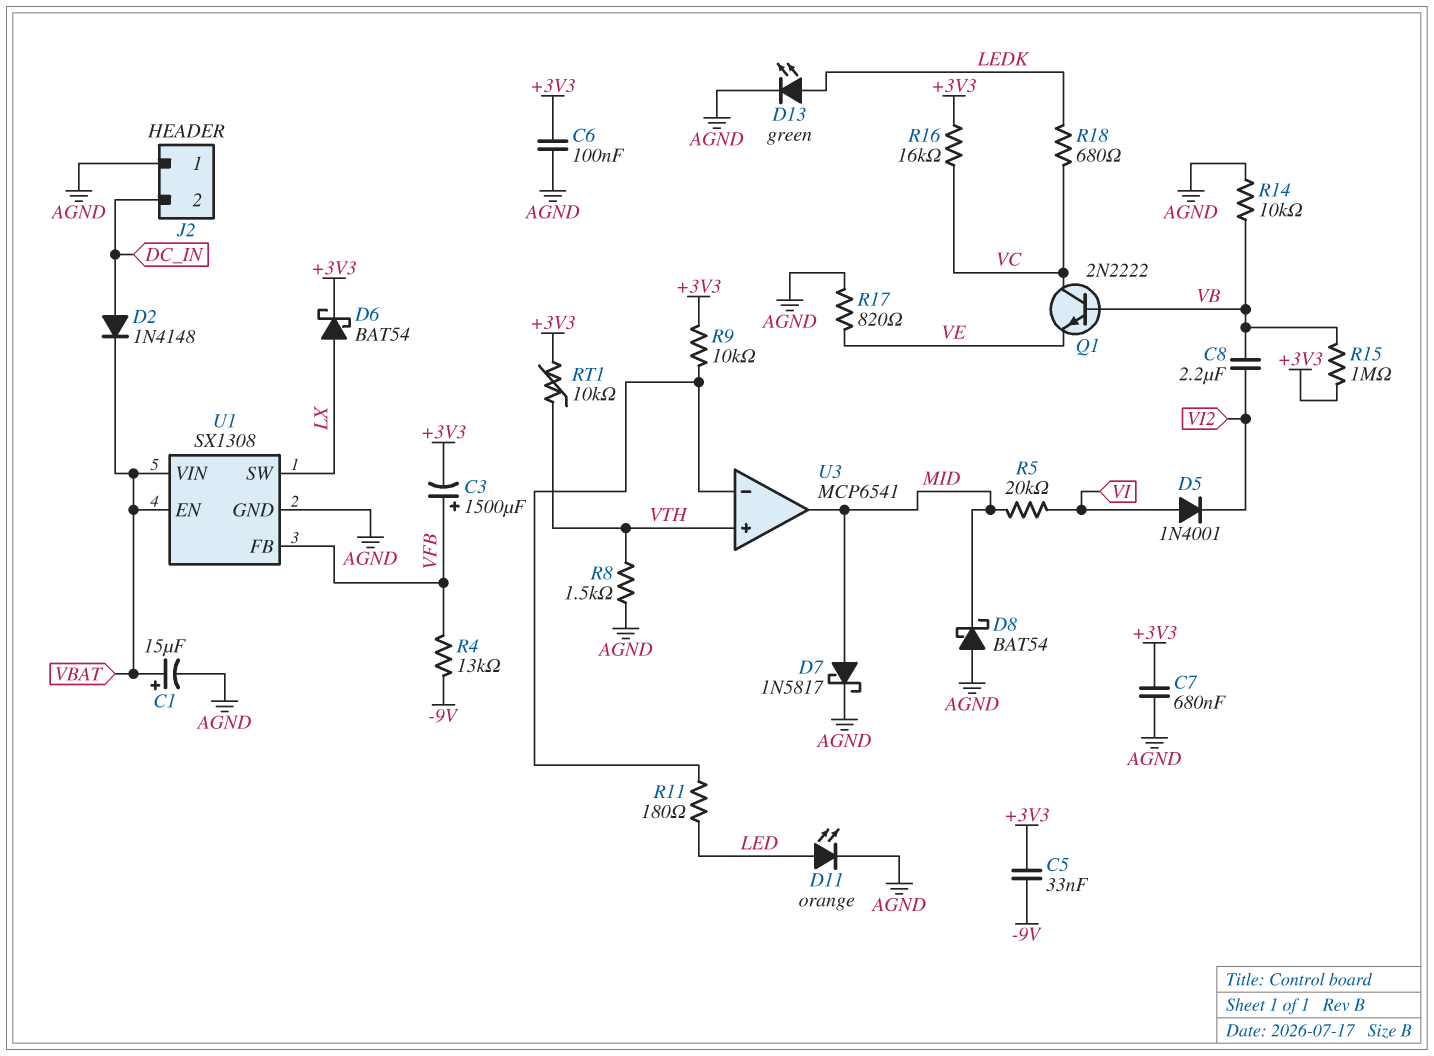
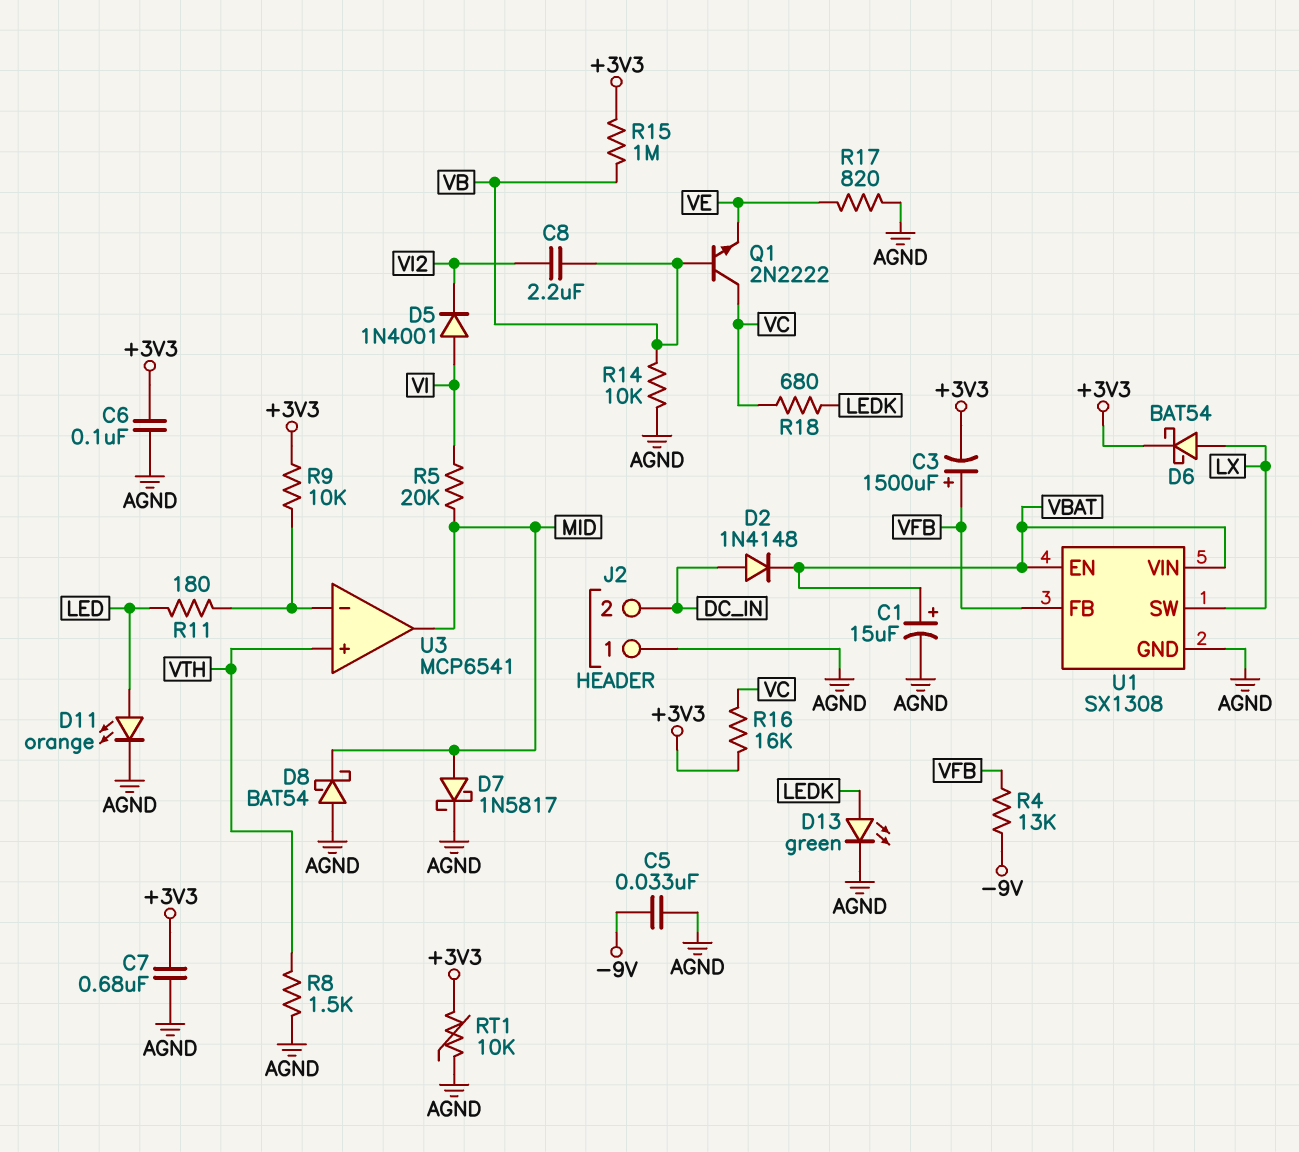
C5: 33nF (+3V3, -9V) -> 33nF (-9V, AGND)
RT1: 10k (+3V3, VTH) -> 10k (+3V3, AGND)

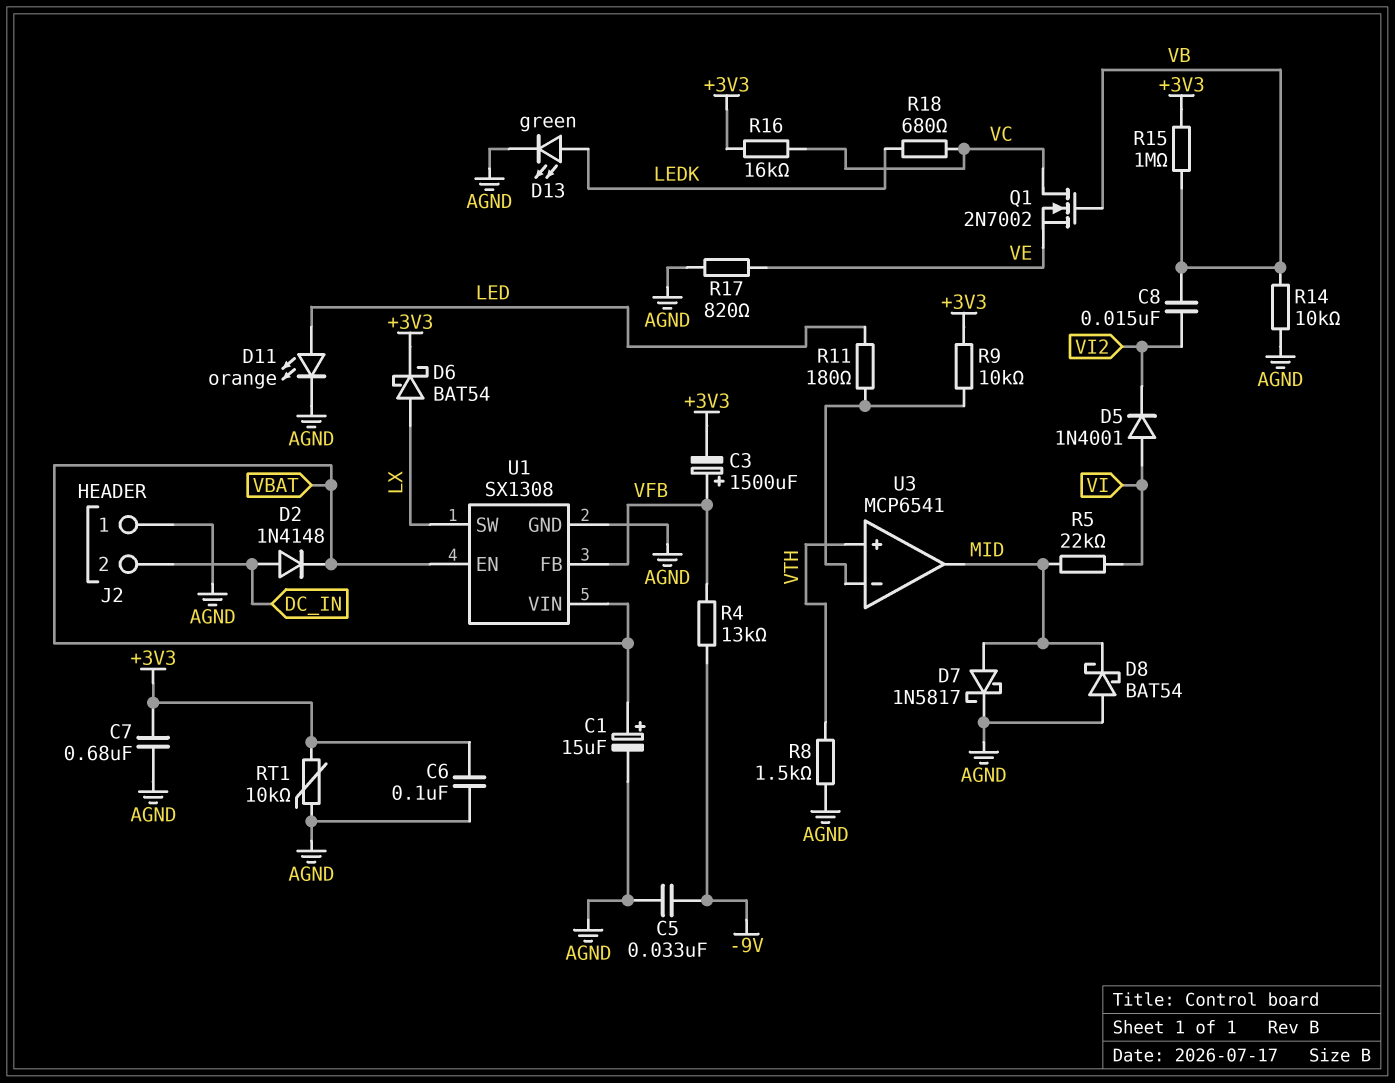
C8: 2.2uF (VB, VI2) -> 15nF (VB, VI2)
Q1: NPN 2N2222 (B VB, C VC, E VE) -> NMOS 2N7002 (G VB, D VC, S VE)
R5: 20k (MID, VI) -> 22k (MID, VI)

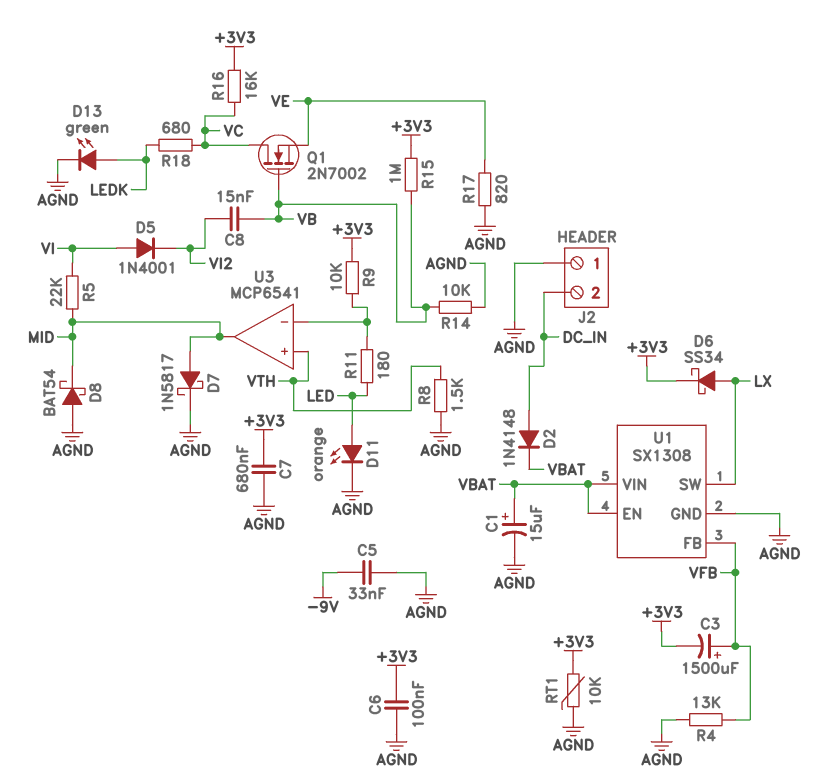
D6: schottky BAT54 (A LX, K +3V3) -> schottky SS34 (A LX, K +3V3)
R4: 13k (-9V, VFB) -> 13k (AGND, VFB)

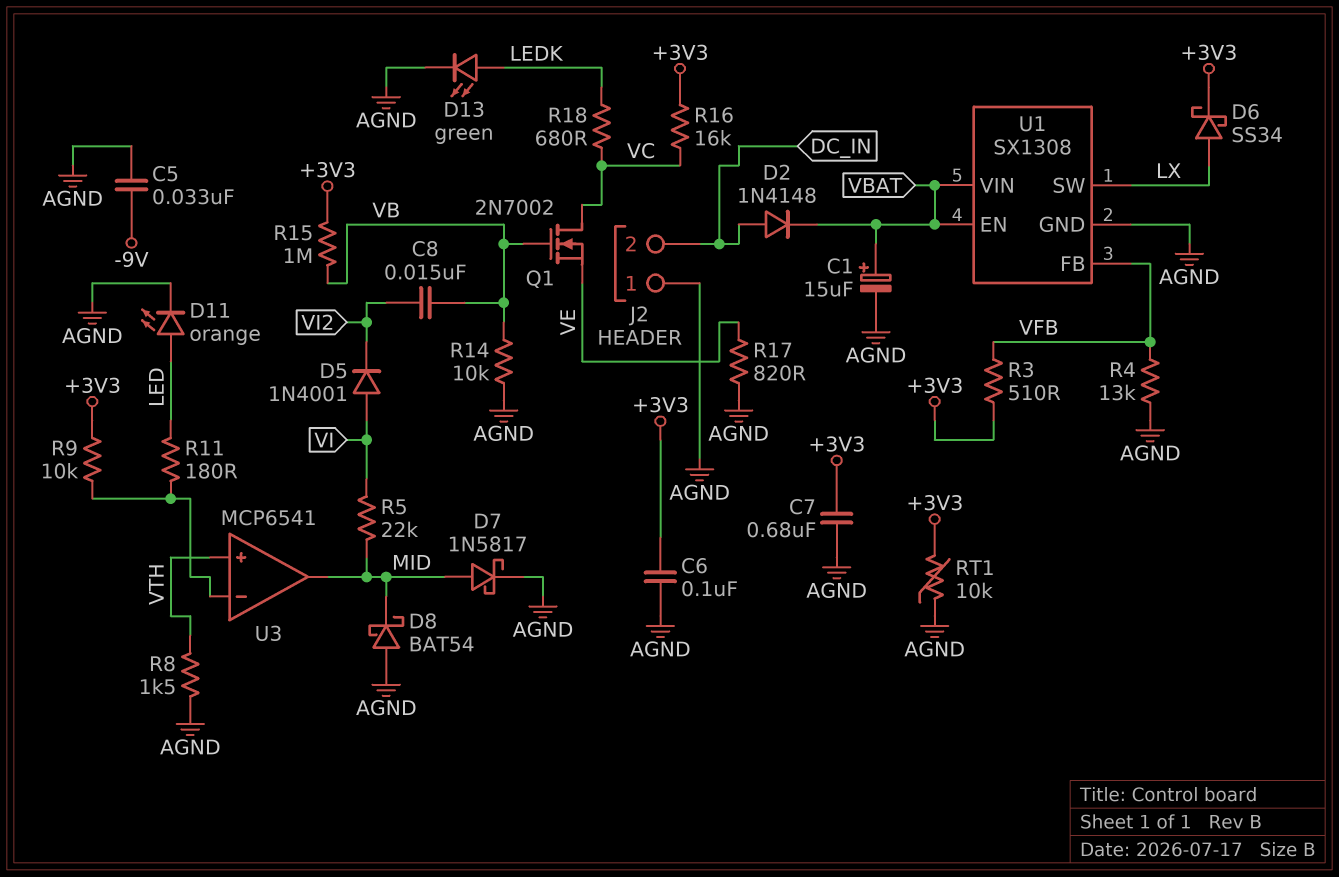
C3: 1500uF (plus VFB, minus +3V3) -> none
R3: none -> 510 (+3V3, VFB)

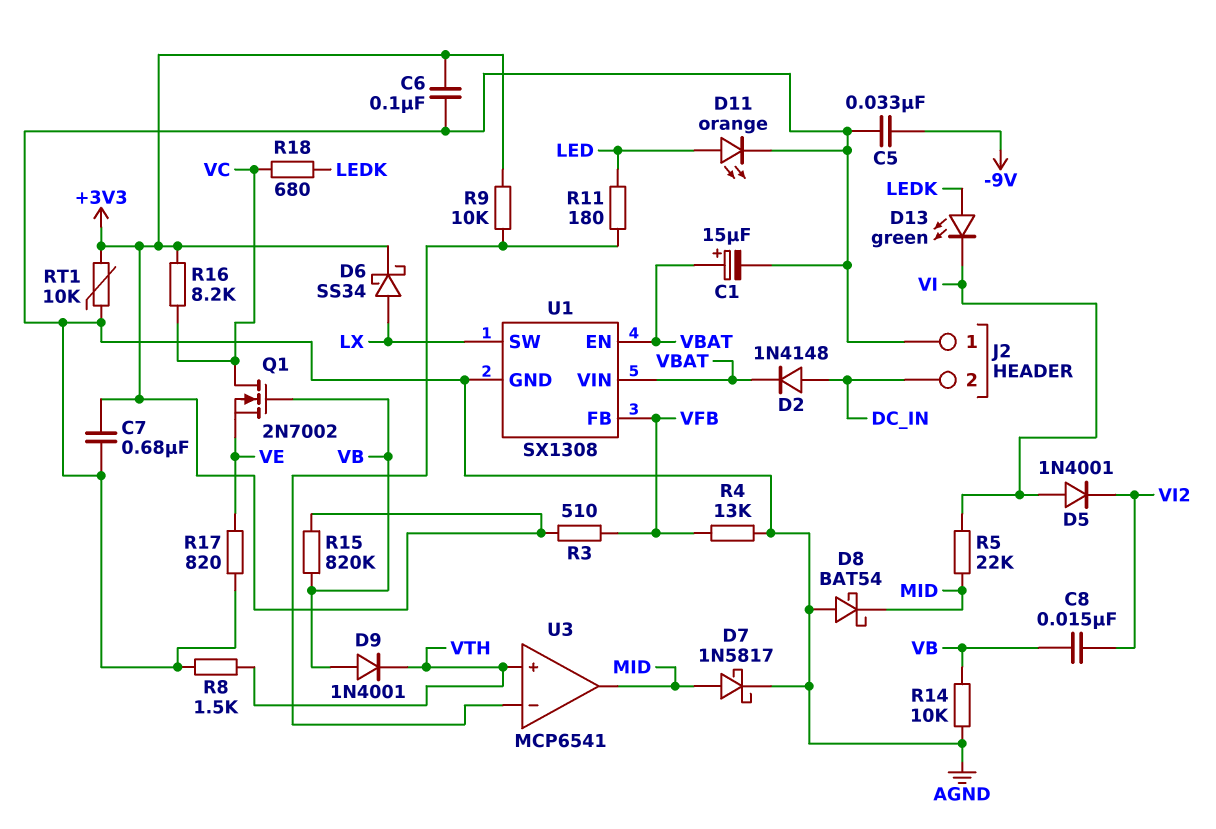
D9: none -> diode 1N4001 (A VB, K VTH)
D13: LED green (A LEDK, K AGND) -> LED green (A LEDK, K VI)
R15: 1M (+3V3, VB) -> 820k (+3V3, VB)
R16: 16k (+3V3, VC) -> 8.2k (+3V3, VC)

